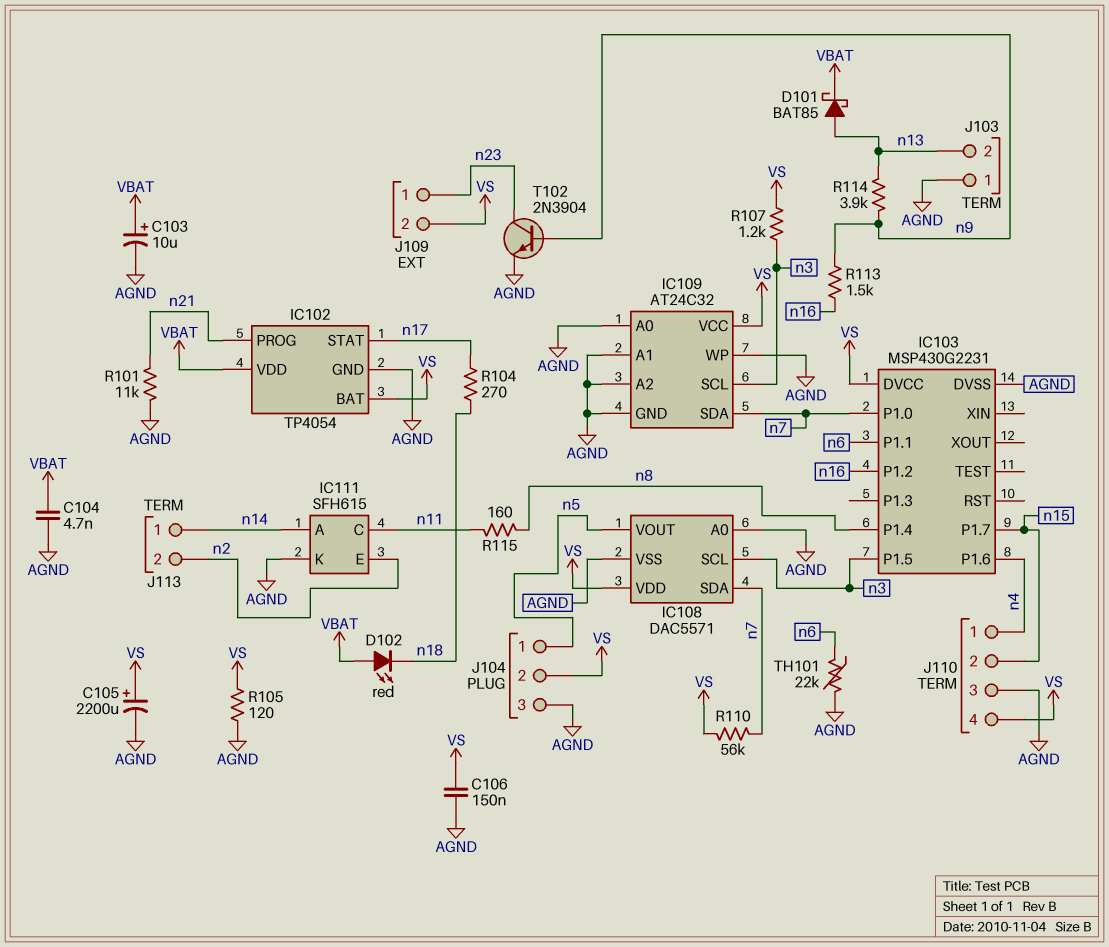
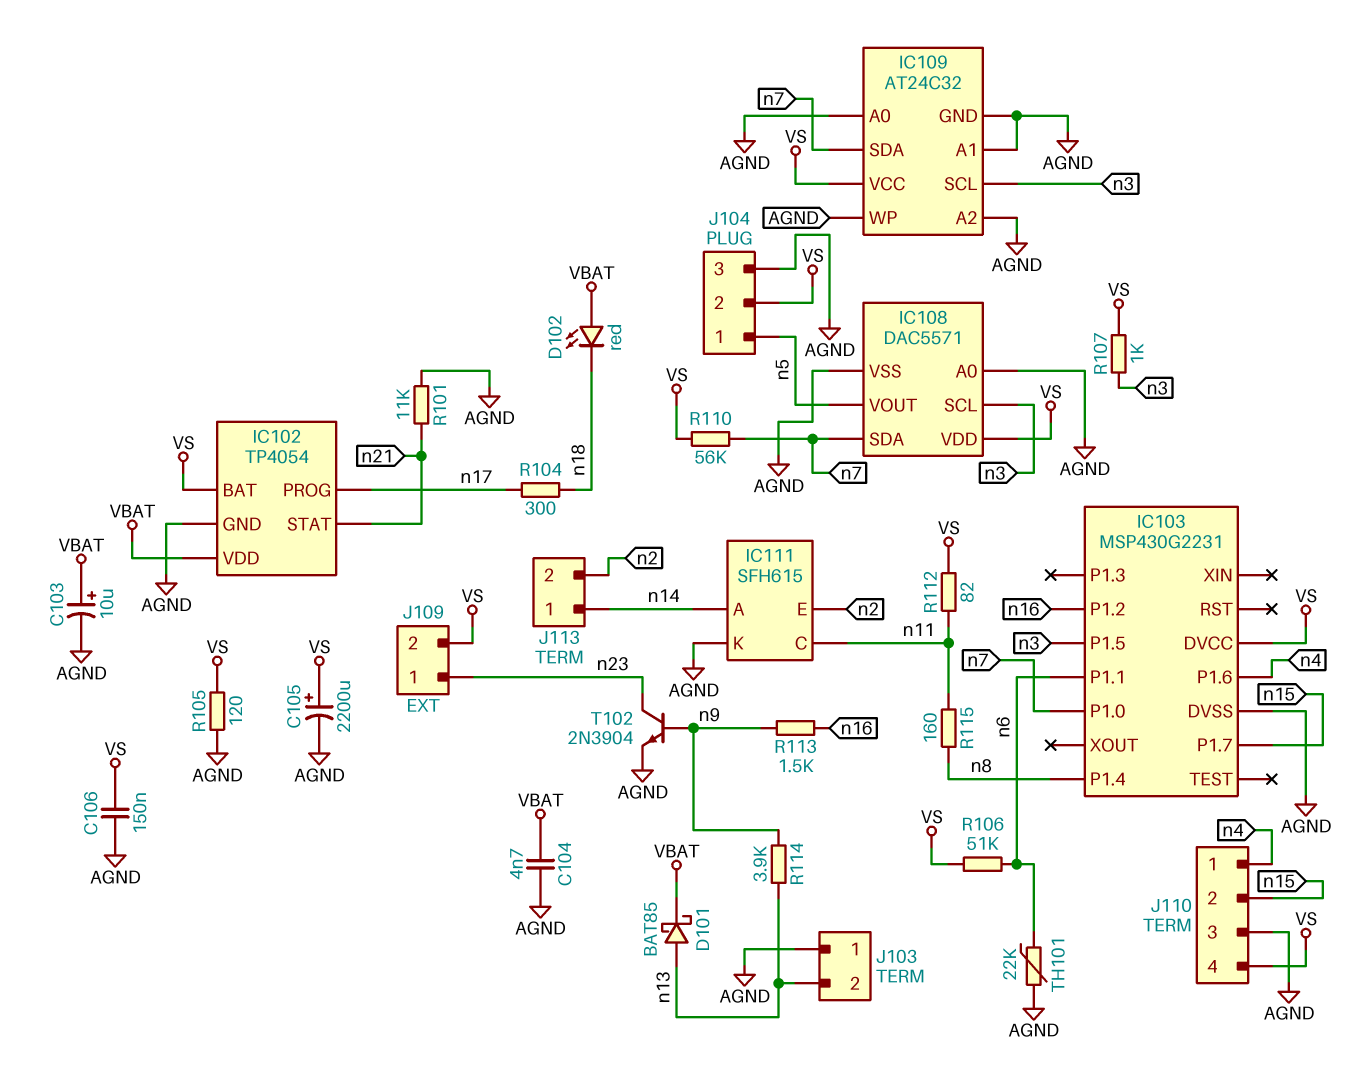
IC102 pin PROG: n21 -> n17
IC102 pin STAT: n17 -> n21
R104: 270 (n17, n18) -> 300 (n17, n18)
R106: none -> 51k (VS, n6)
R107: 1.2k (VS, n3) -> 1k (VS, n3)
R112: none -> 82 (VS, n11)

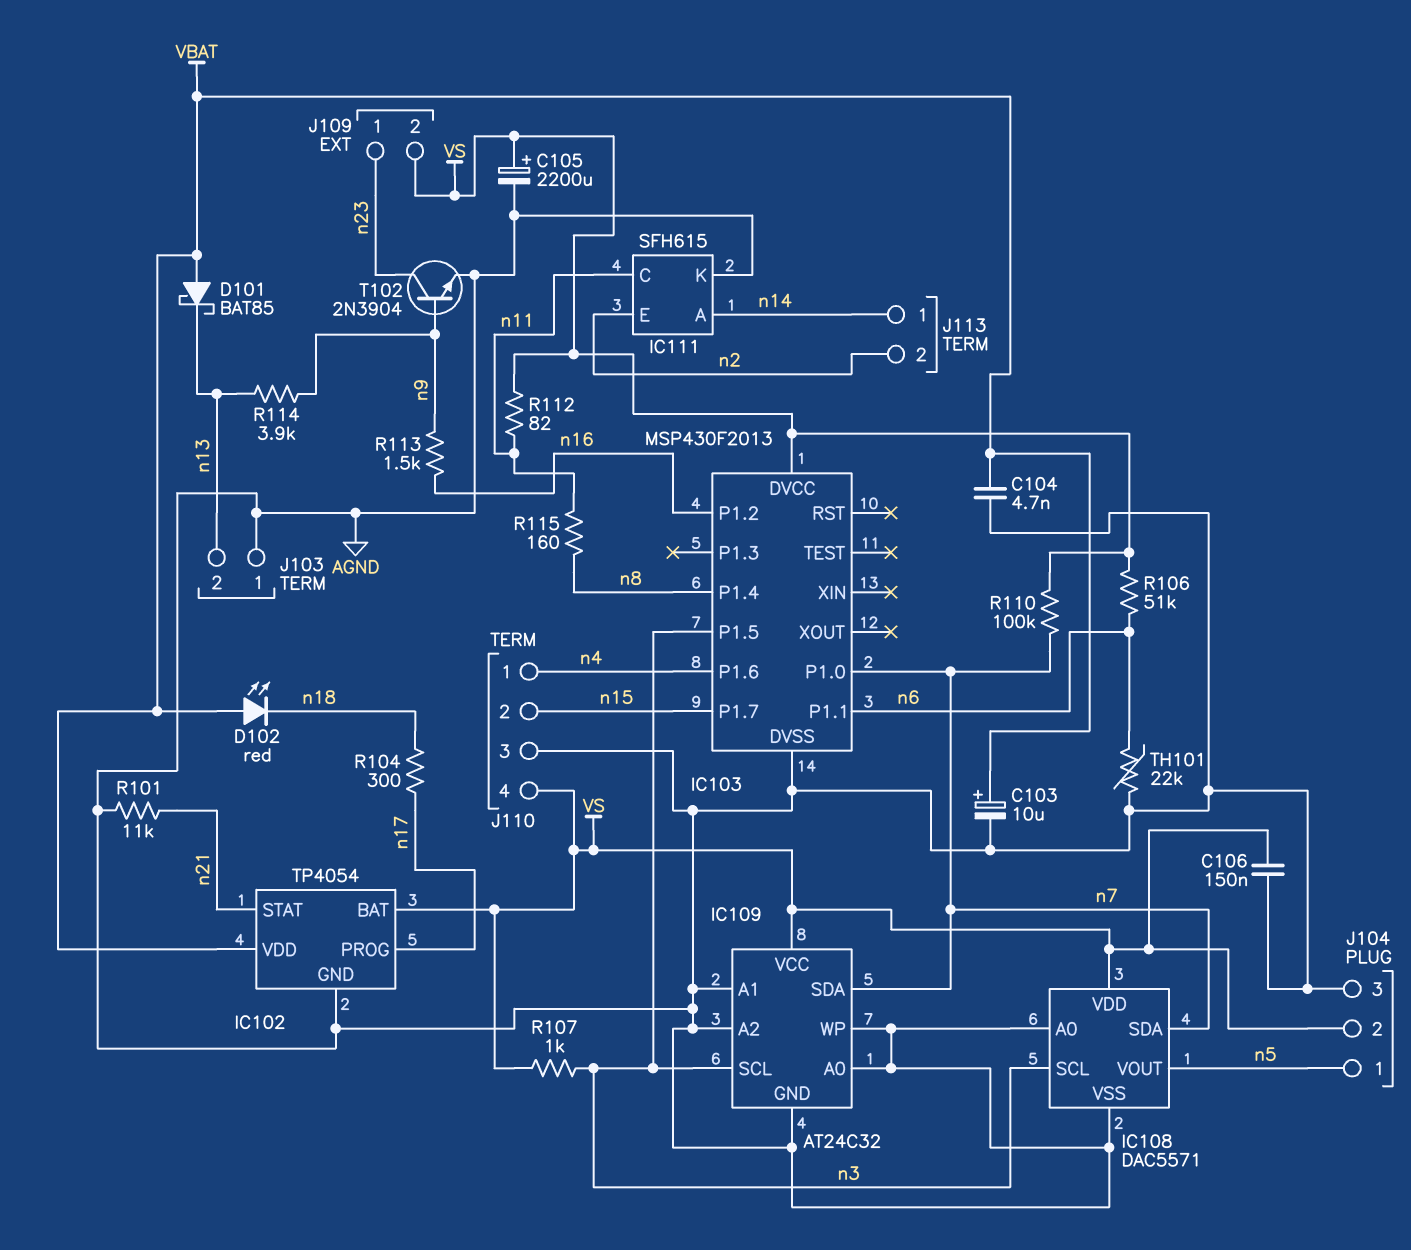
D101: schottky BAT85 (A n13, K VBAT) -> schottky BAT85 (A VBAT, K n13)
IC103: MSP430G2231 -> MSP430F2013
R105: 120 (AGND, VS) -> none
R110: 56k (VS, n7) -> 100k (VS, n7)

